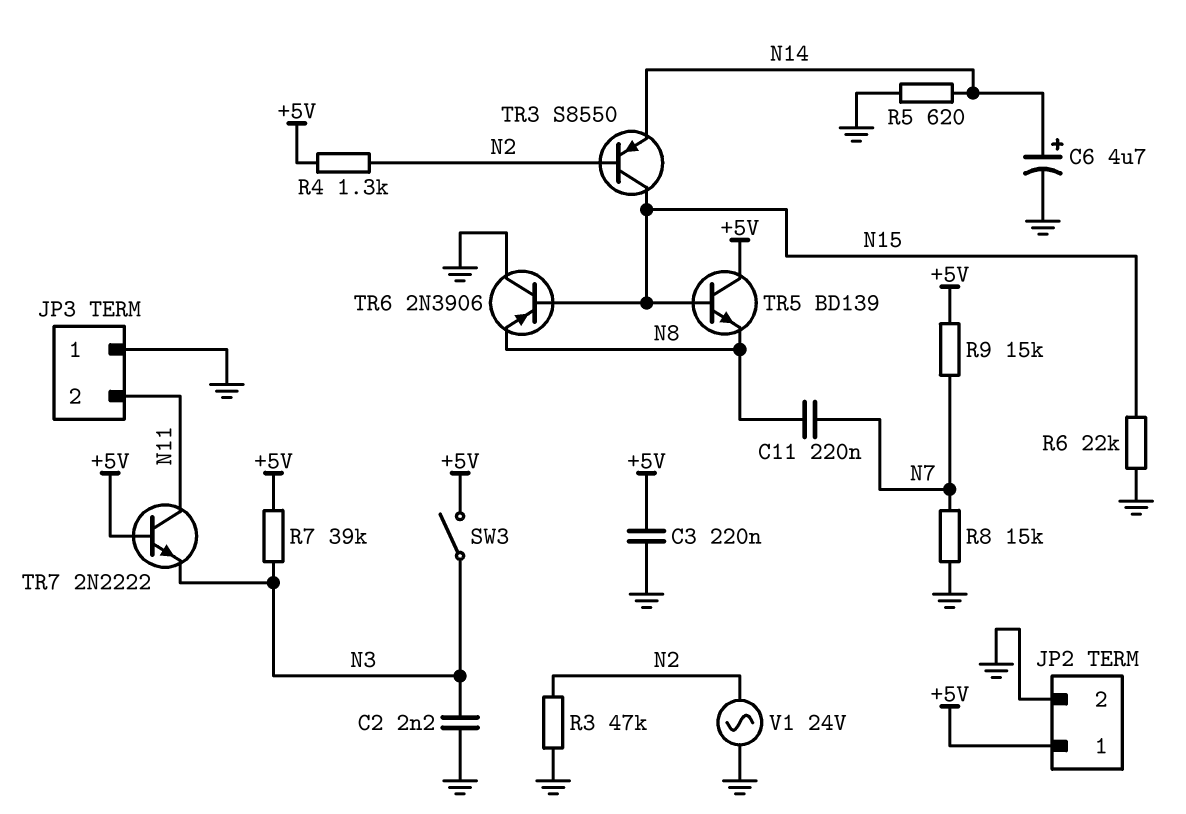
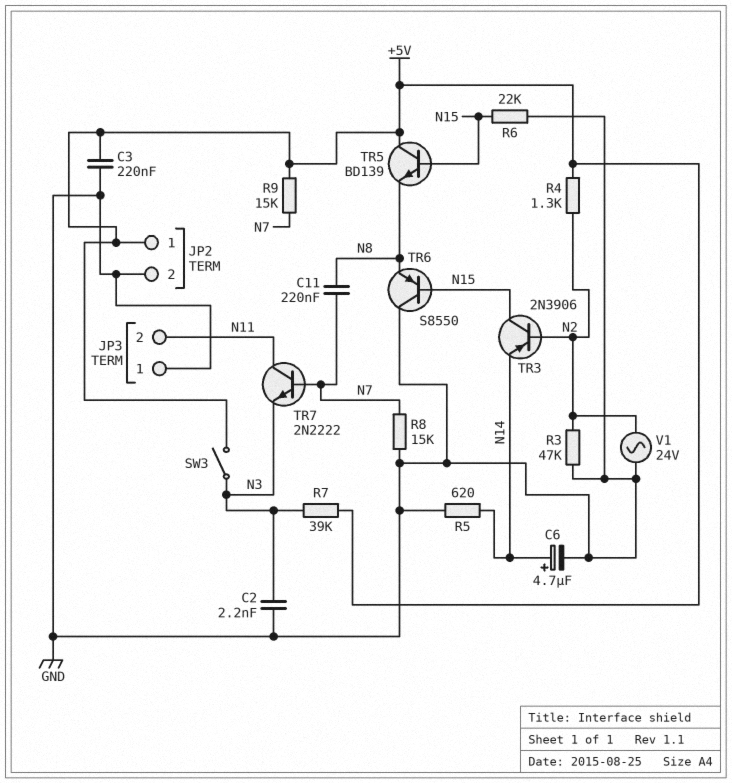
TR3: PNP S8550 (B N2, C N15, E N14) -> PNP 2N3906 (B N2, C N15, E N14)
TR6: PNP 2N3906 (B N15, C GND, E N8) -> PNP S8550 (B N15, C GND, E N8)
TR7: NPN 2N2222 (B +5V, C N11, E N3) -> NPN 2N2222 (B N7, C N11, E N3)

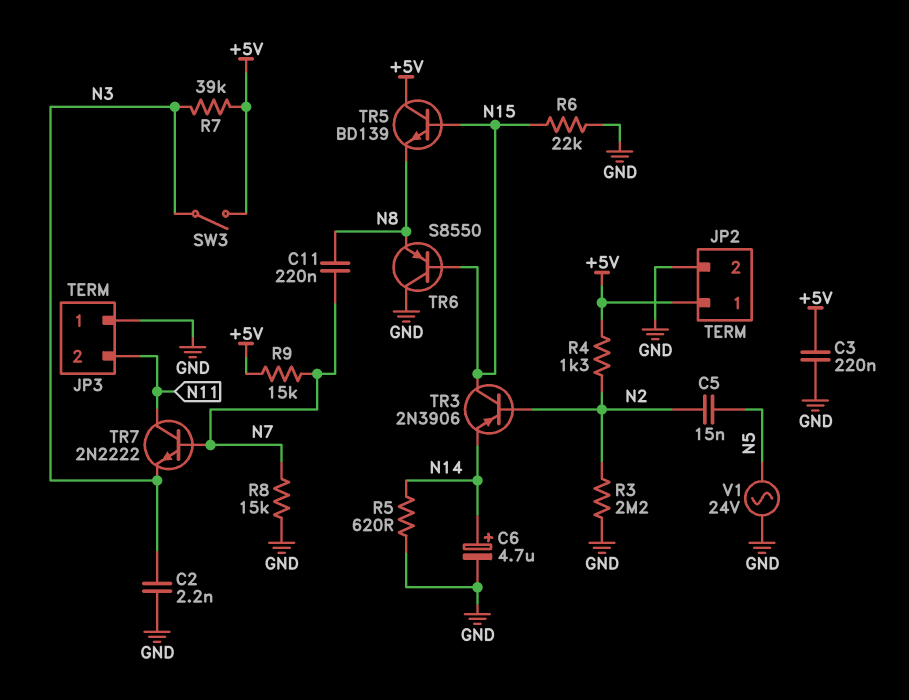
C5: none -> 15nF (N2, N5)
R3: 47k (GND, N2) -> 2.2M (GND, N2)
V1: AC 24V (GND, N2) -> AC 24V (GND, N5)

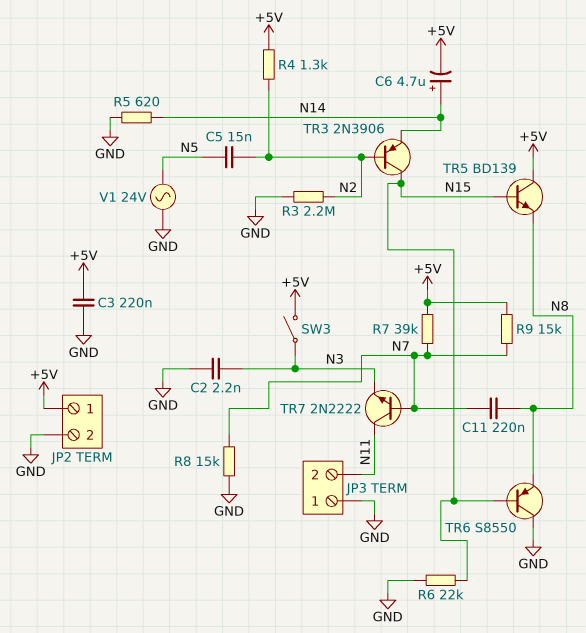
C6: 4.7uF (plus N14, minus GND) -> 4.7uF (plus N14, minus +5V)
R7: 39k (+5V, N3) -> 39k (+5V, N7)

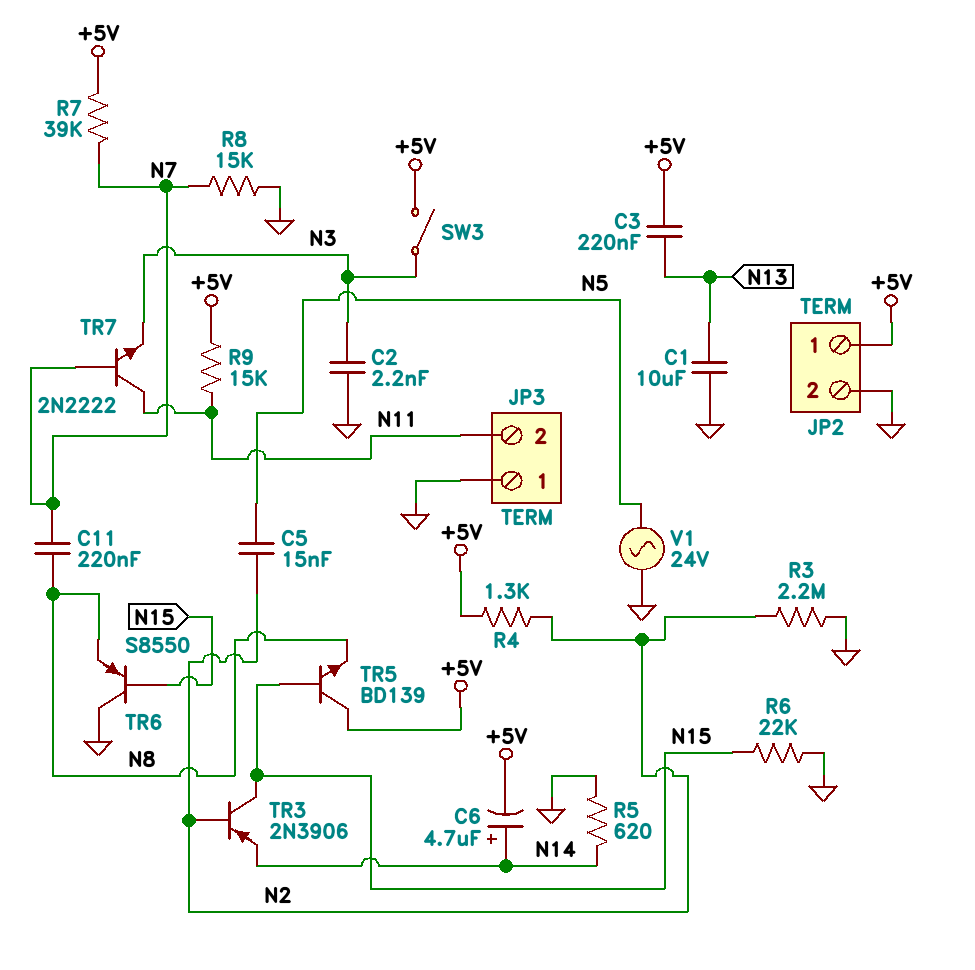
C1: none -> 10uF (GND, N13)
C3: 220nF (+5V, GND) -> 220nF (+5V, N13)
R9: 15k (+5V, N7) -> 15k (+5V, N11)

